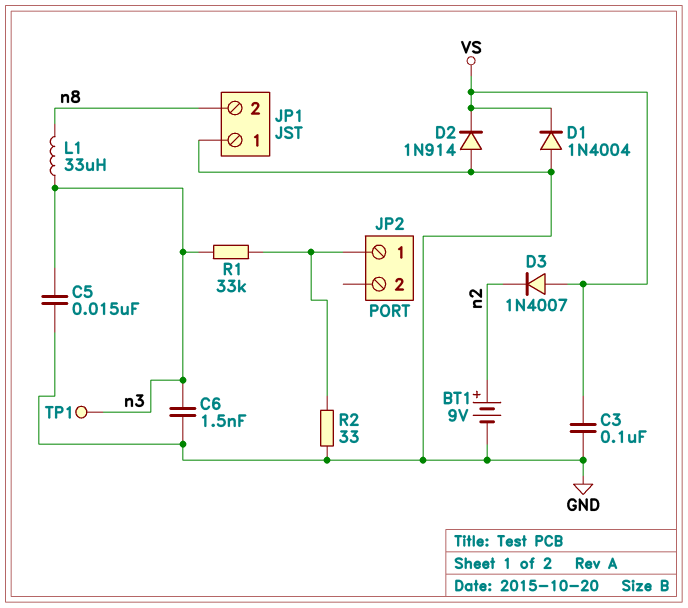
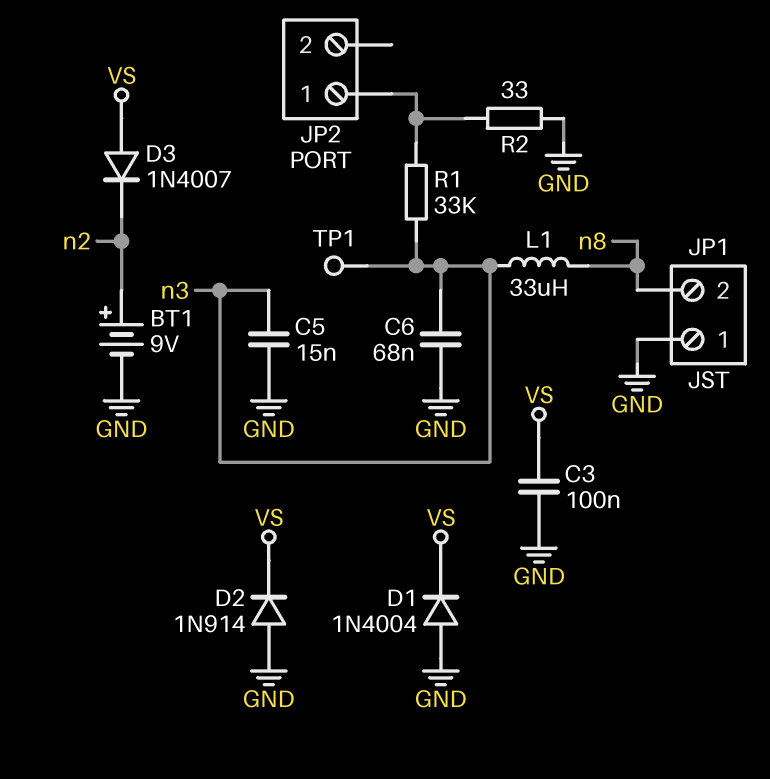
C6: 1.5nF (GND, n3) -> 68nF (GND, n3)

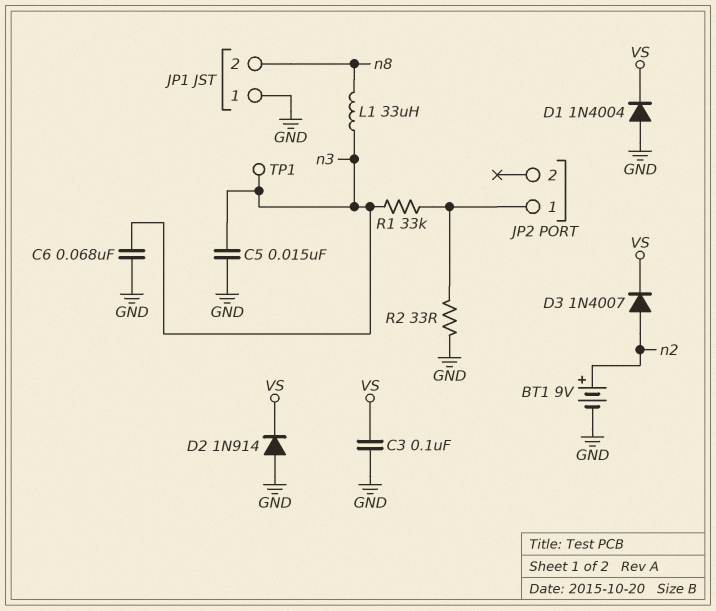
D3: diode 1N4007 (A VS, K n2) -> diode 1N4007 (A n2, K VS)

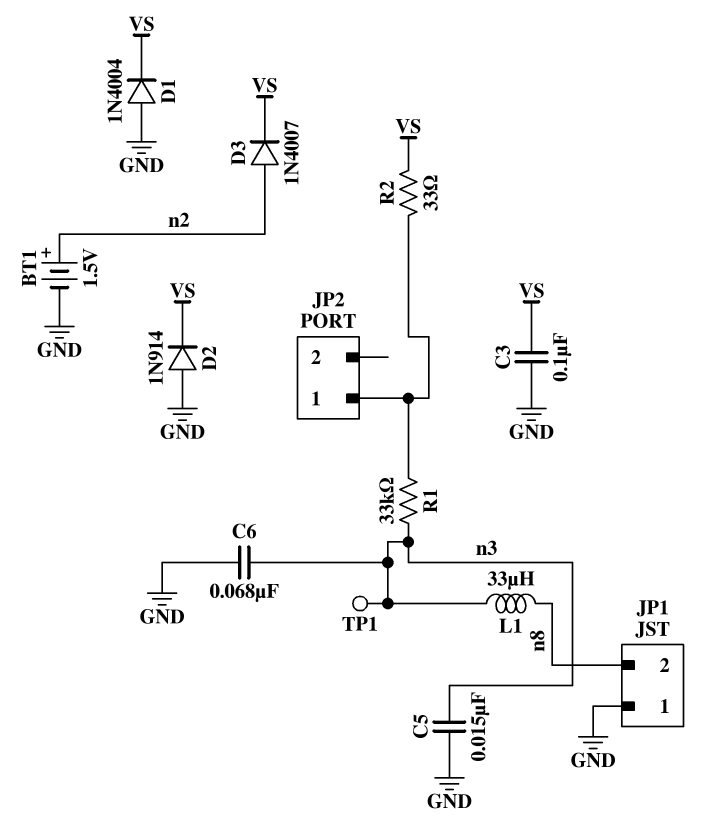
BT1: 9V (plus n2, minus GND) -> 1.5V (plus n2, minus GND)
R2: 33 (GND, JP2/1) -> 33 (JP2/1, VS)

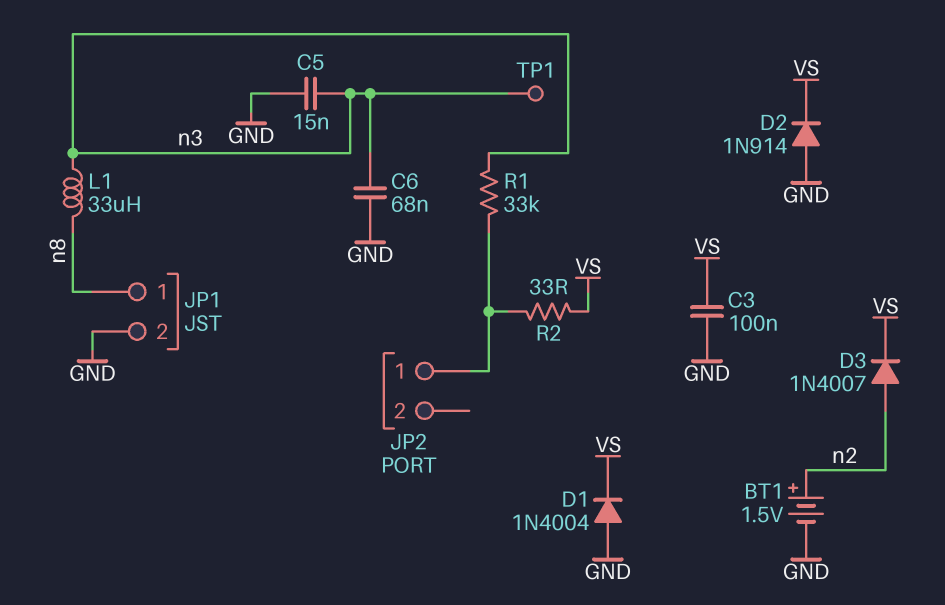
JP1 pin 1: GND -> n8
JP1 pin 2: n8 -> GND

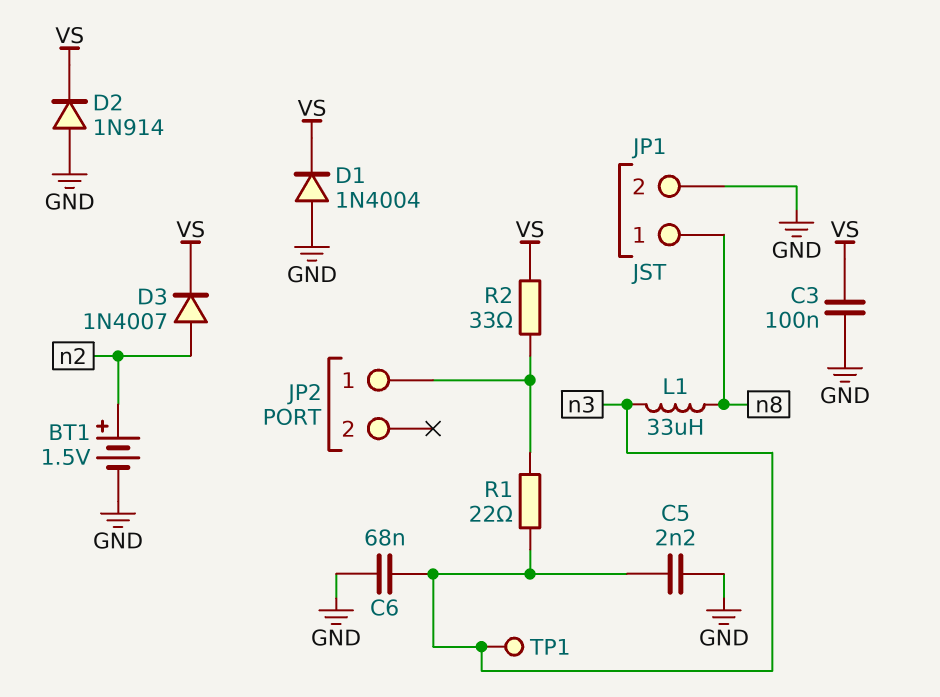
C5: 15nF (GND, n3) -> 2.2nF (GND, n3)
R1: 33k (JP2/1, n3) -> 22 (JP2/1, n3)

